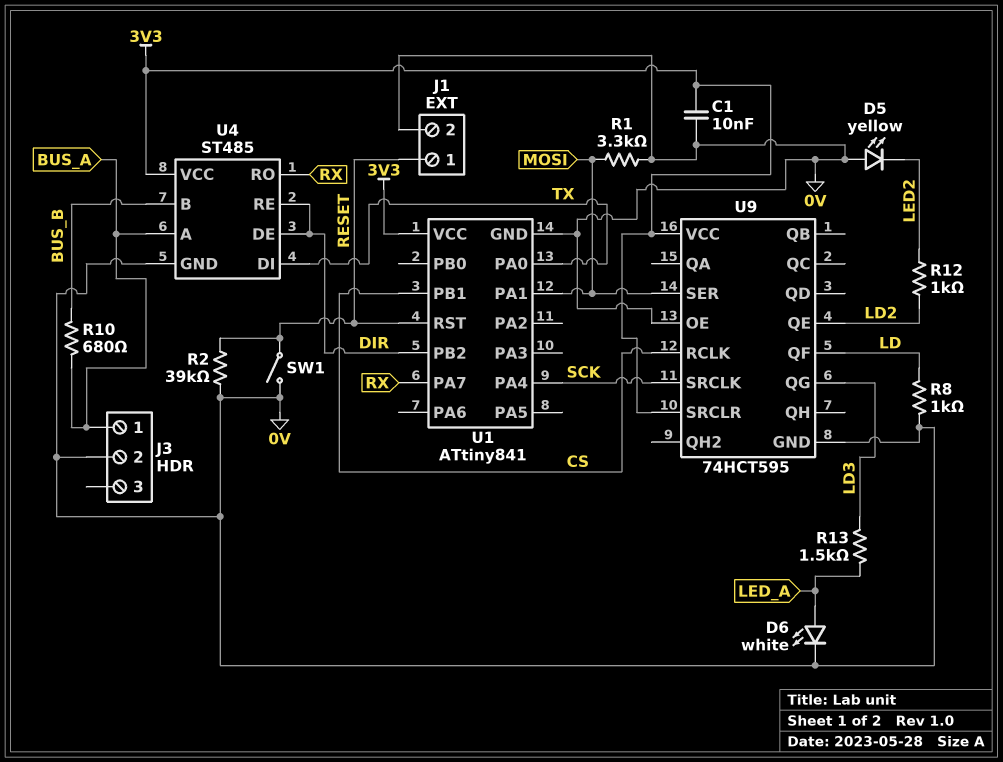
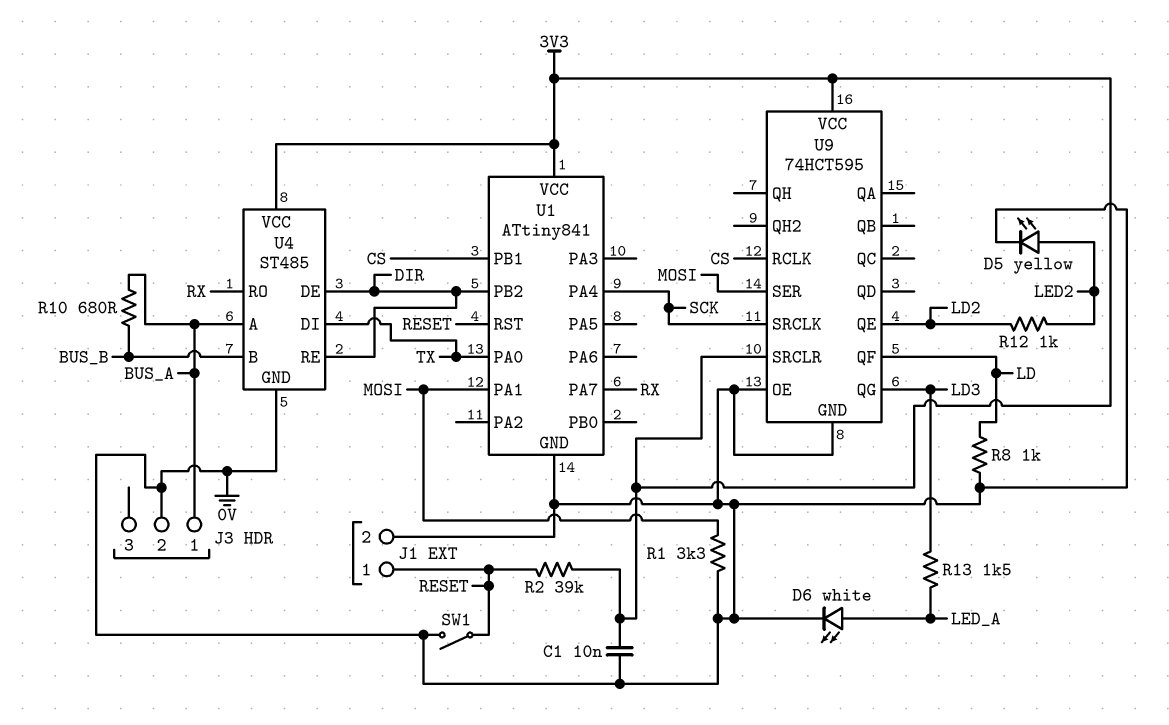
D5: LED yellow (A 0V, K LED2) -> LED yellow (A LED2, K 0V)
R2: 39k (0V, RESET) -> 39k (3V3, RESET)

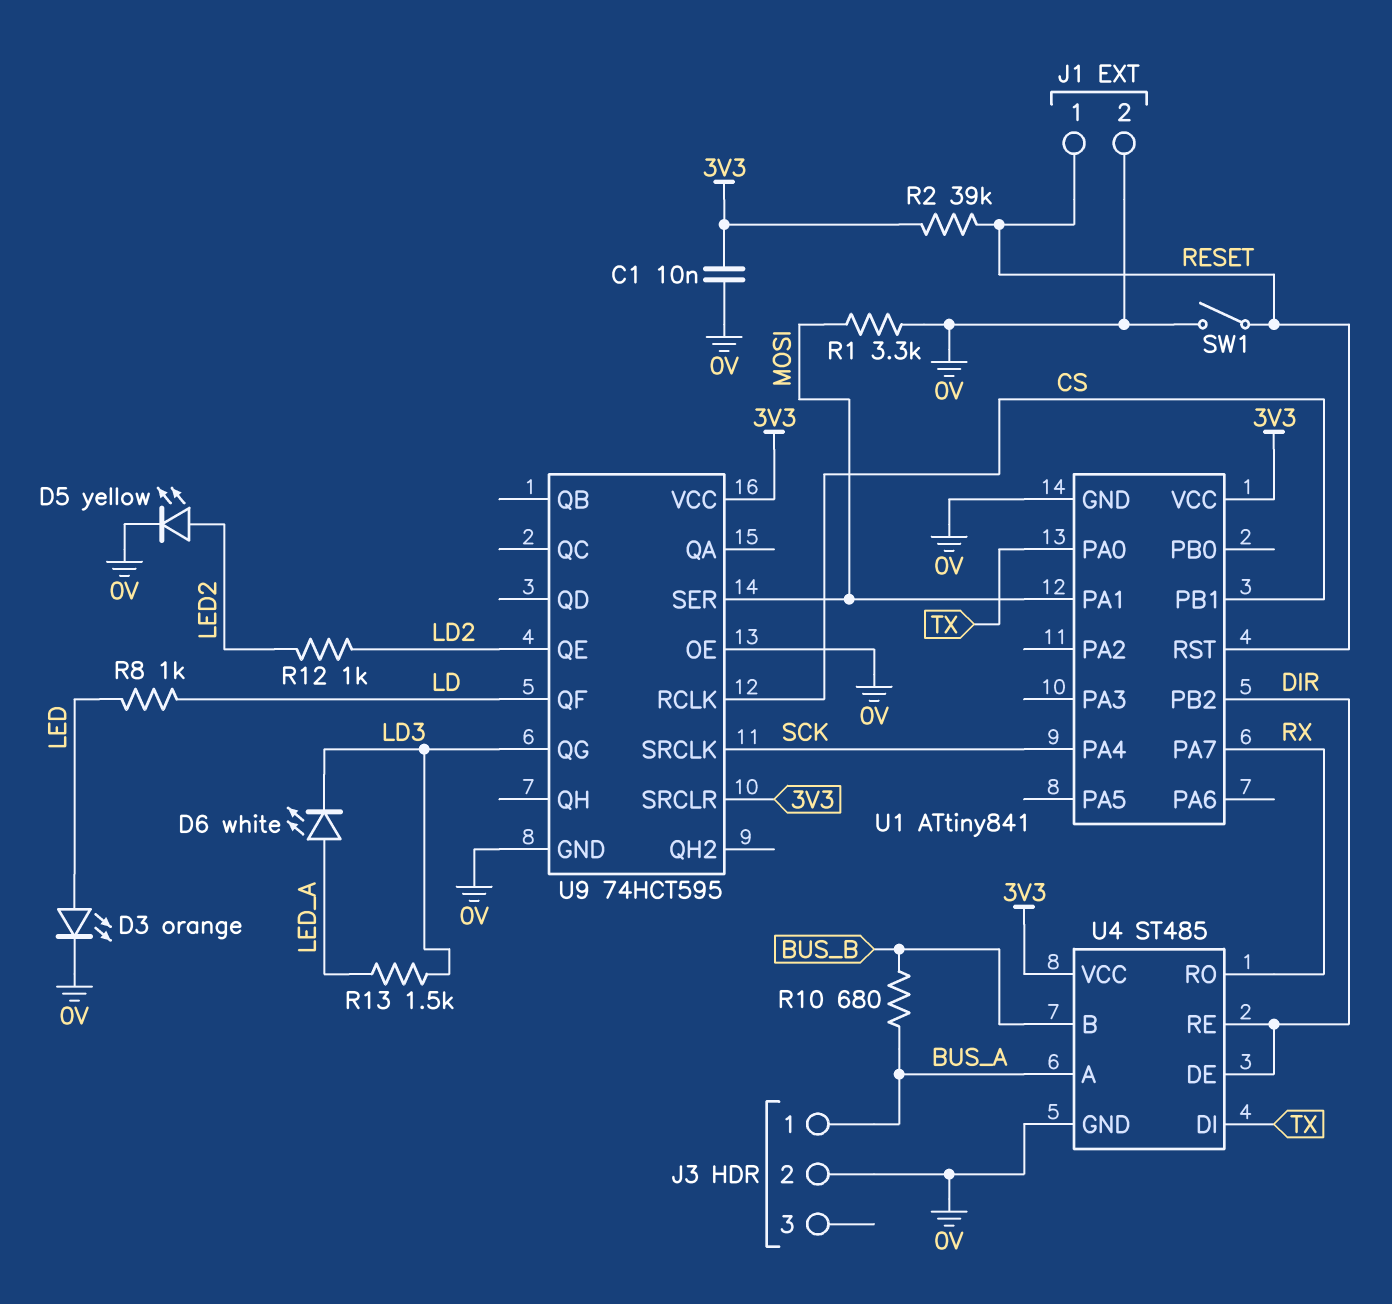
D3: none -> LED orange (A LED, K 0V)
D6: LED white (A LED_A, K 0V) -> LED white (A LED_A, K LD3)
R8: 1k (0V, LD) -> 1k (LD, LED)

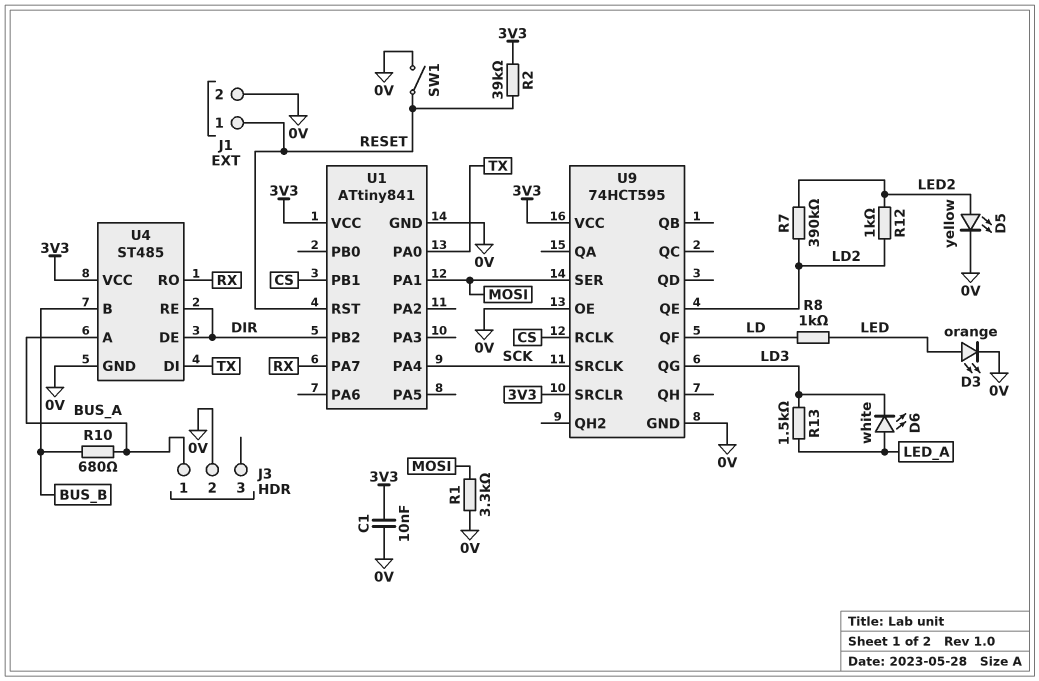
R7: none -> 390k (LD2, LED2)

